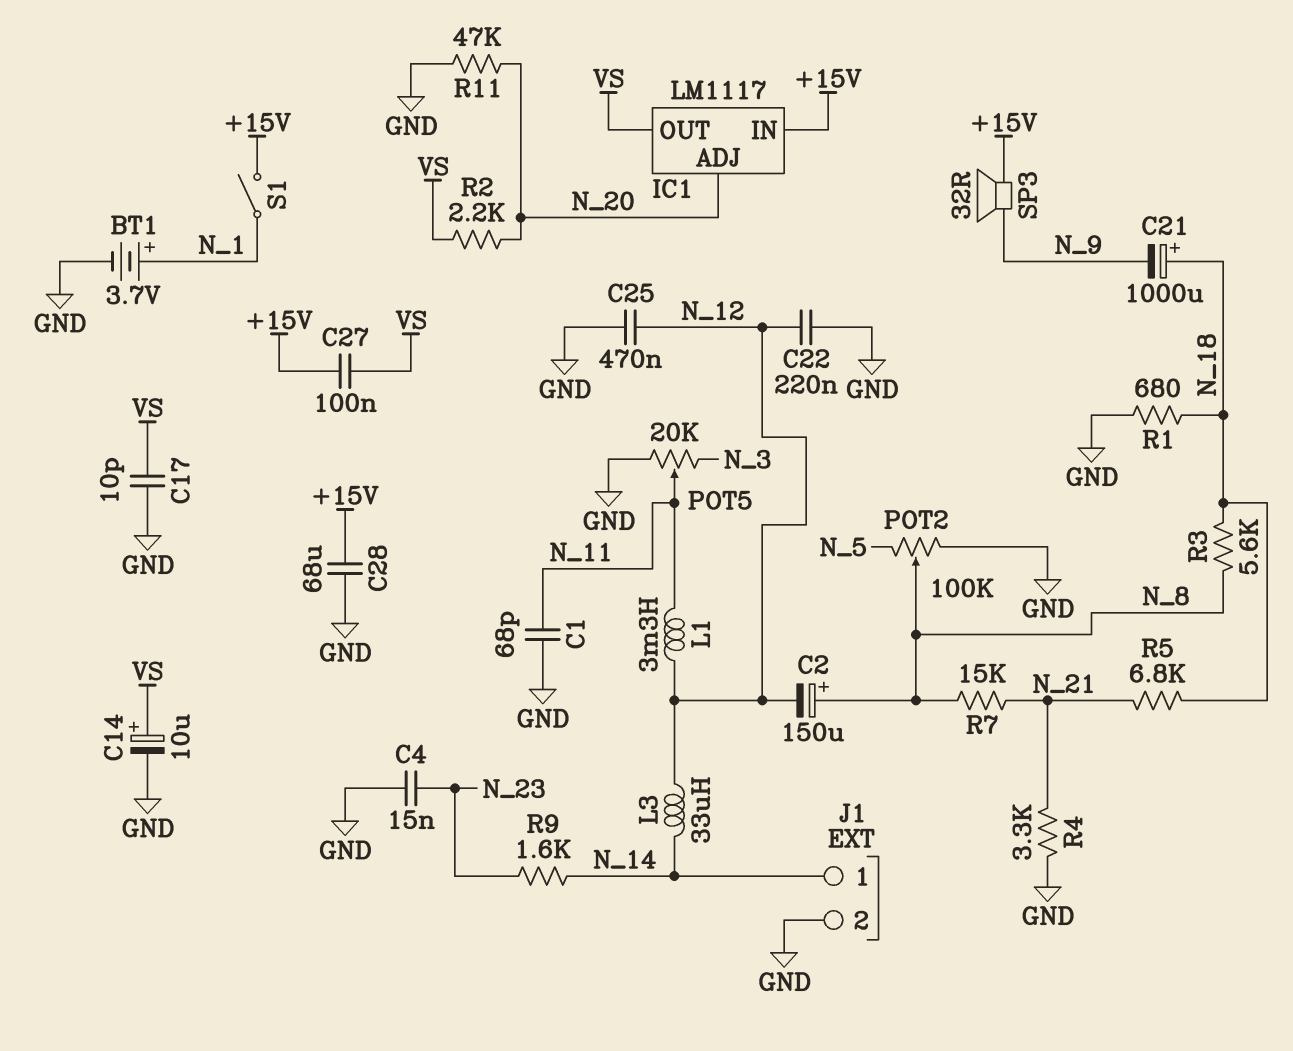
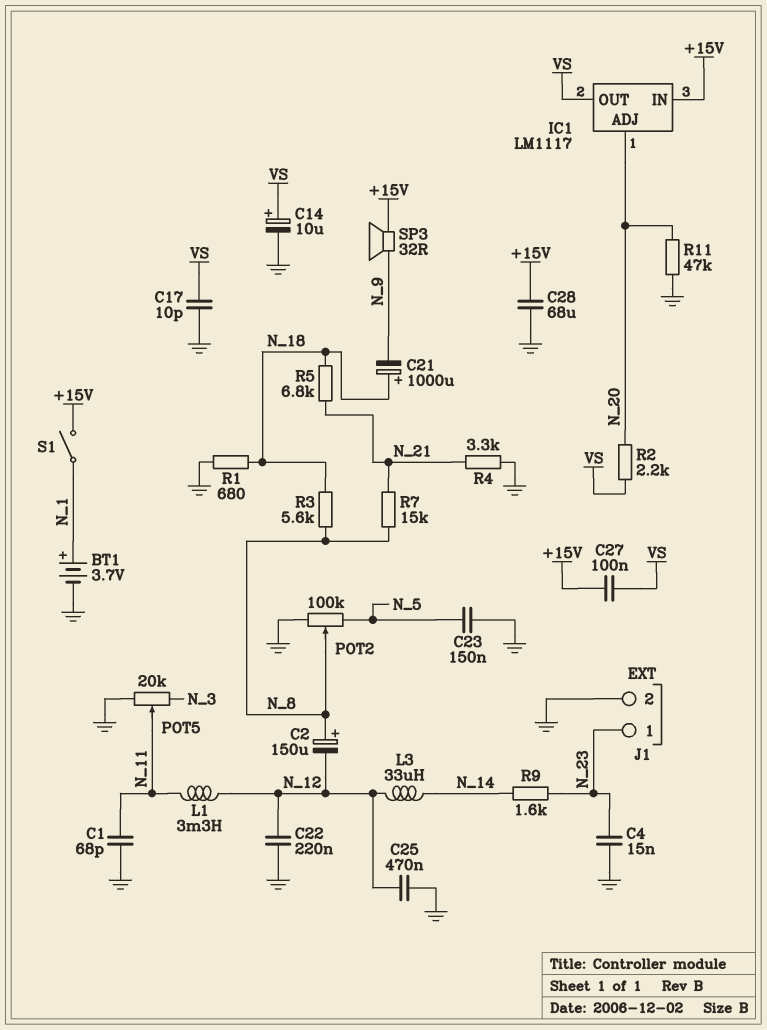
C23: none -> 150nF (GND, N_5)
J1 pin 1: N_14 -> N_23

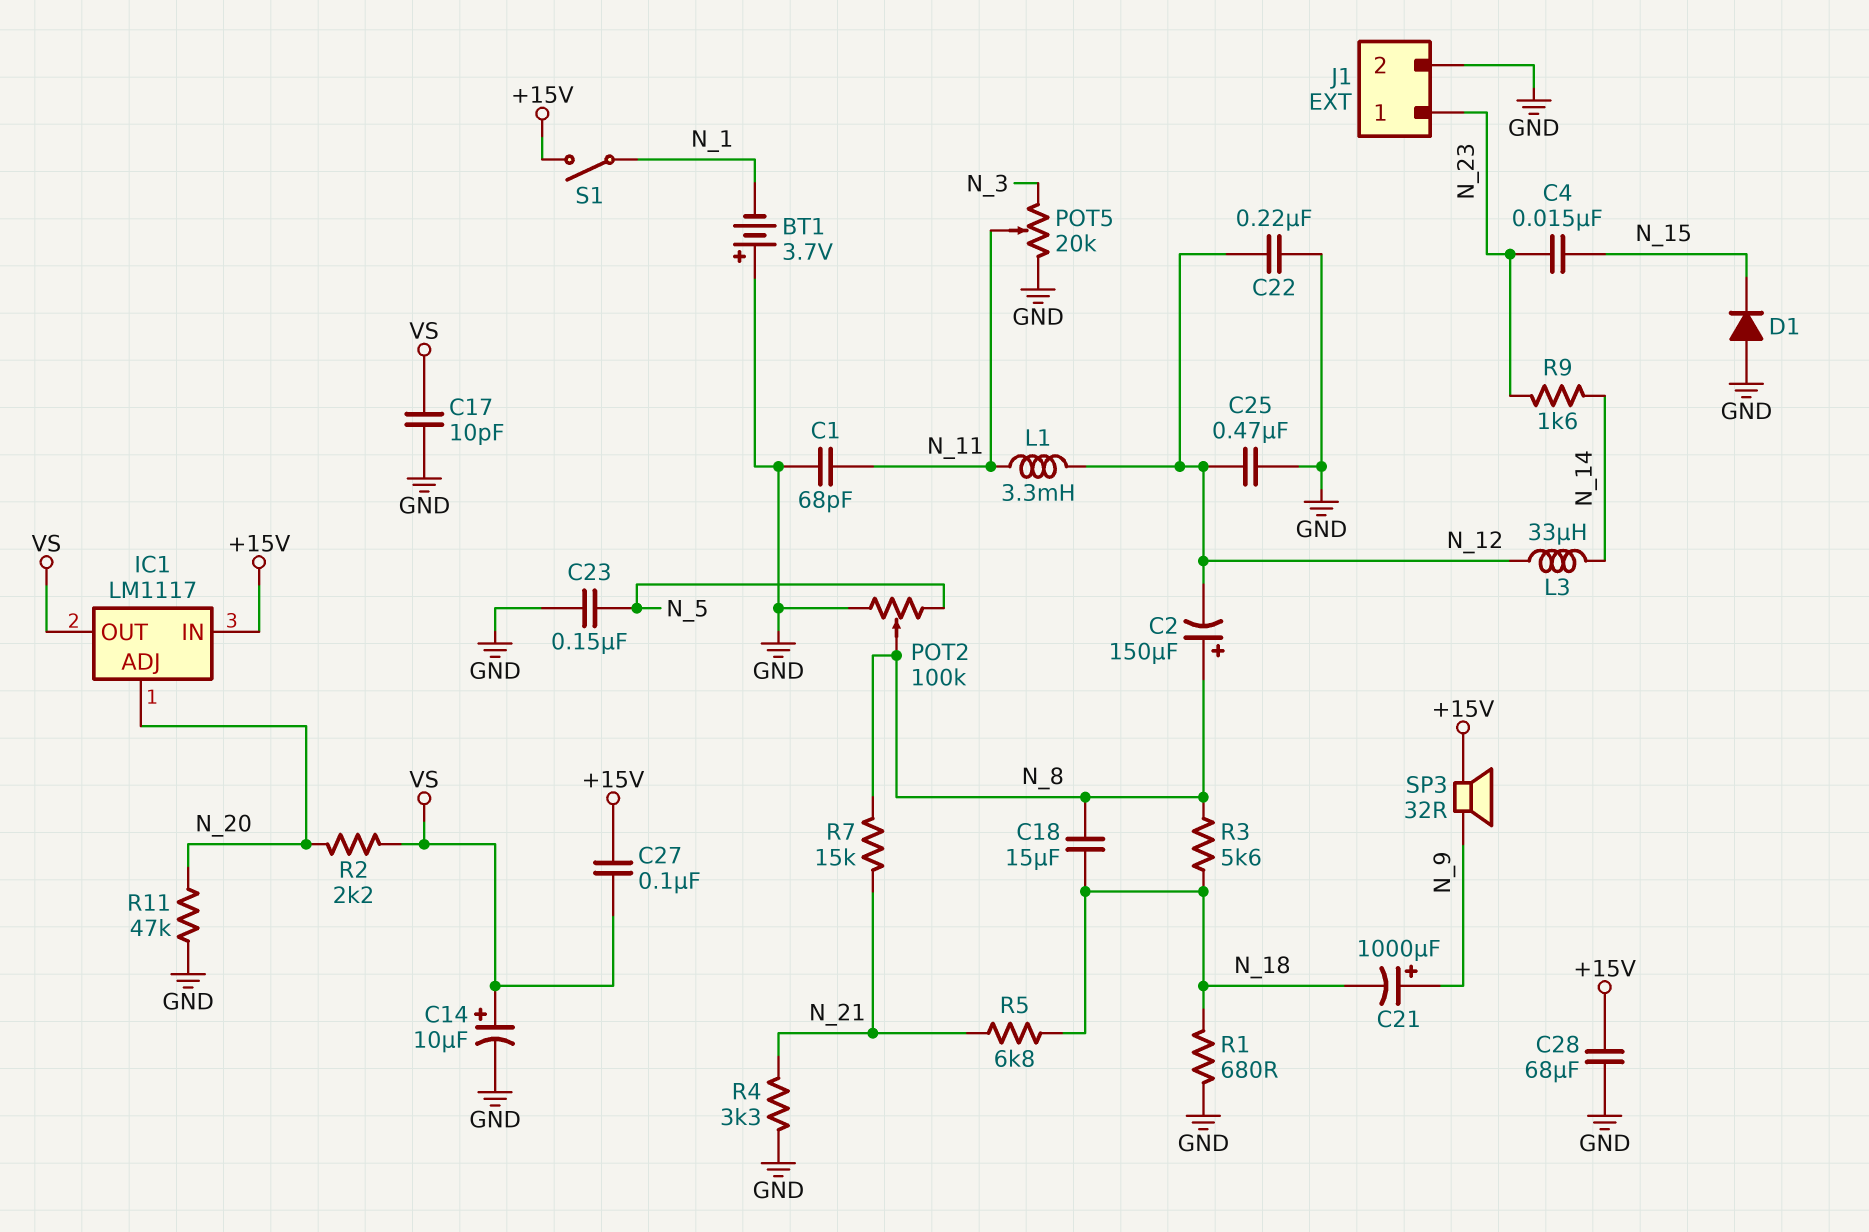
BT1: 3.7V (plus N_1, minus GND) -> 3.7V (plus GND, minus N_1)
C4: 15nF (GND, N_23) -> 15nF (N_15, N_23)
C18: none -> 15uF (N_8, N_18)
C21: 1000uF (plus N_18, minus N_9) -> 1000uF (plus N_9, minus N_18)
D1: none -> diode (A GND, K N_15)

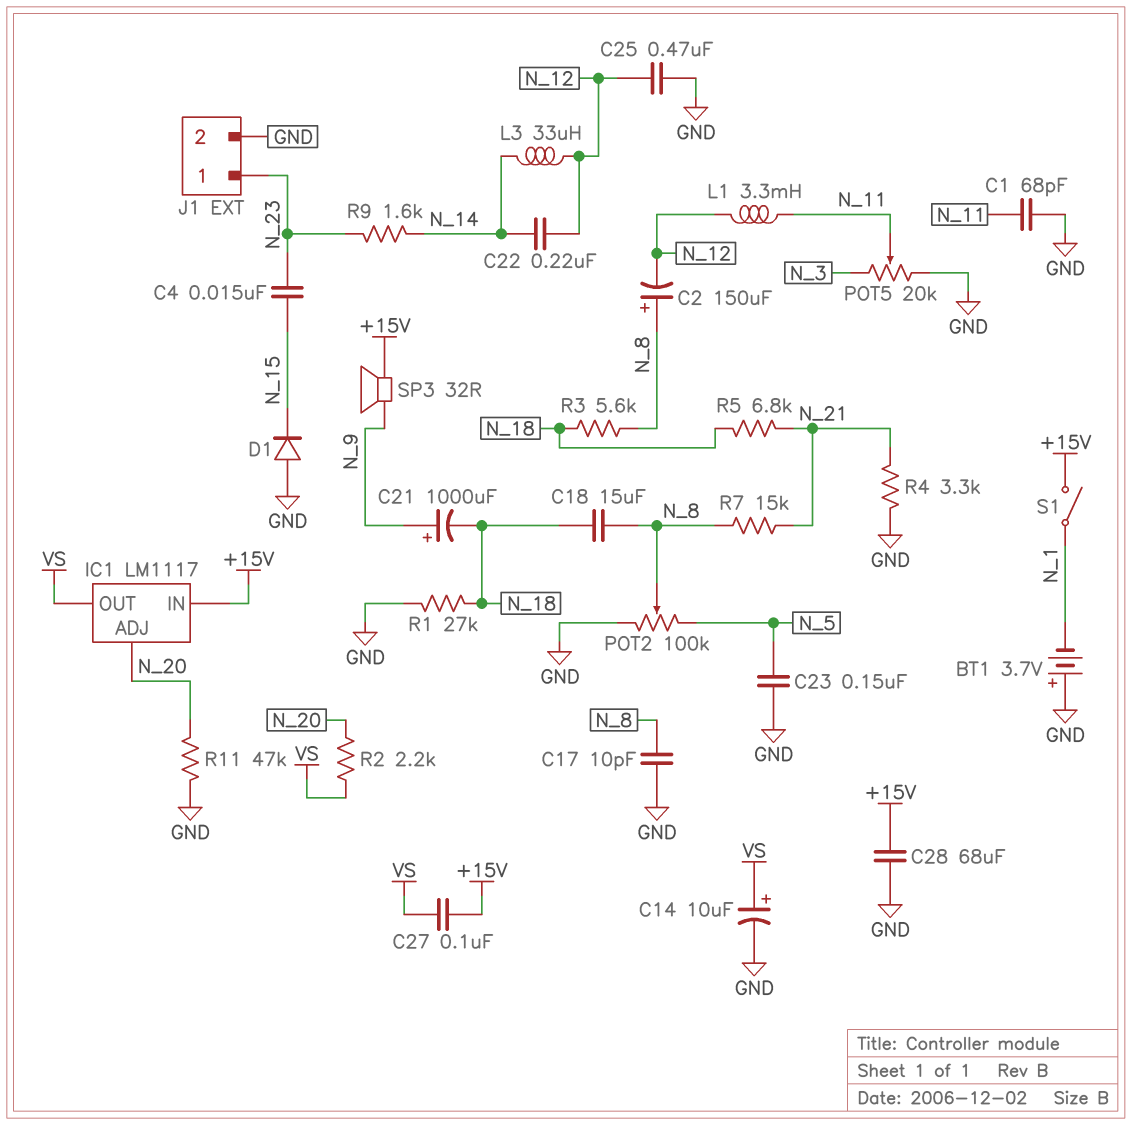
C17: 10pF (GND, VS) -> 10pF (GND, N_8)
C22: 220nF (GND, N_12) -> 220nF (N_12, N_14)
R1: 680 (GND, N_18) -> 27k (GND, N_18)

